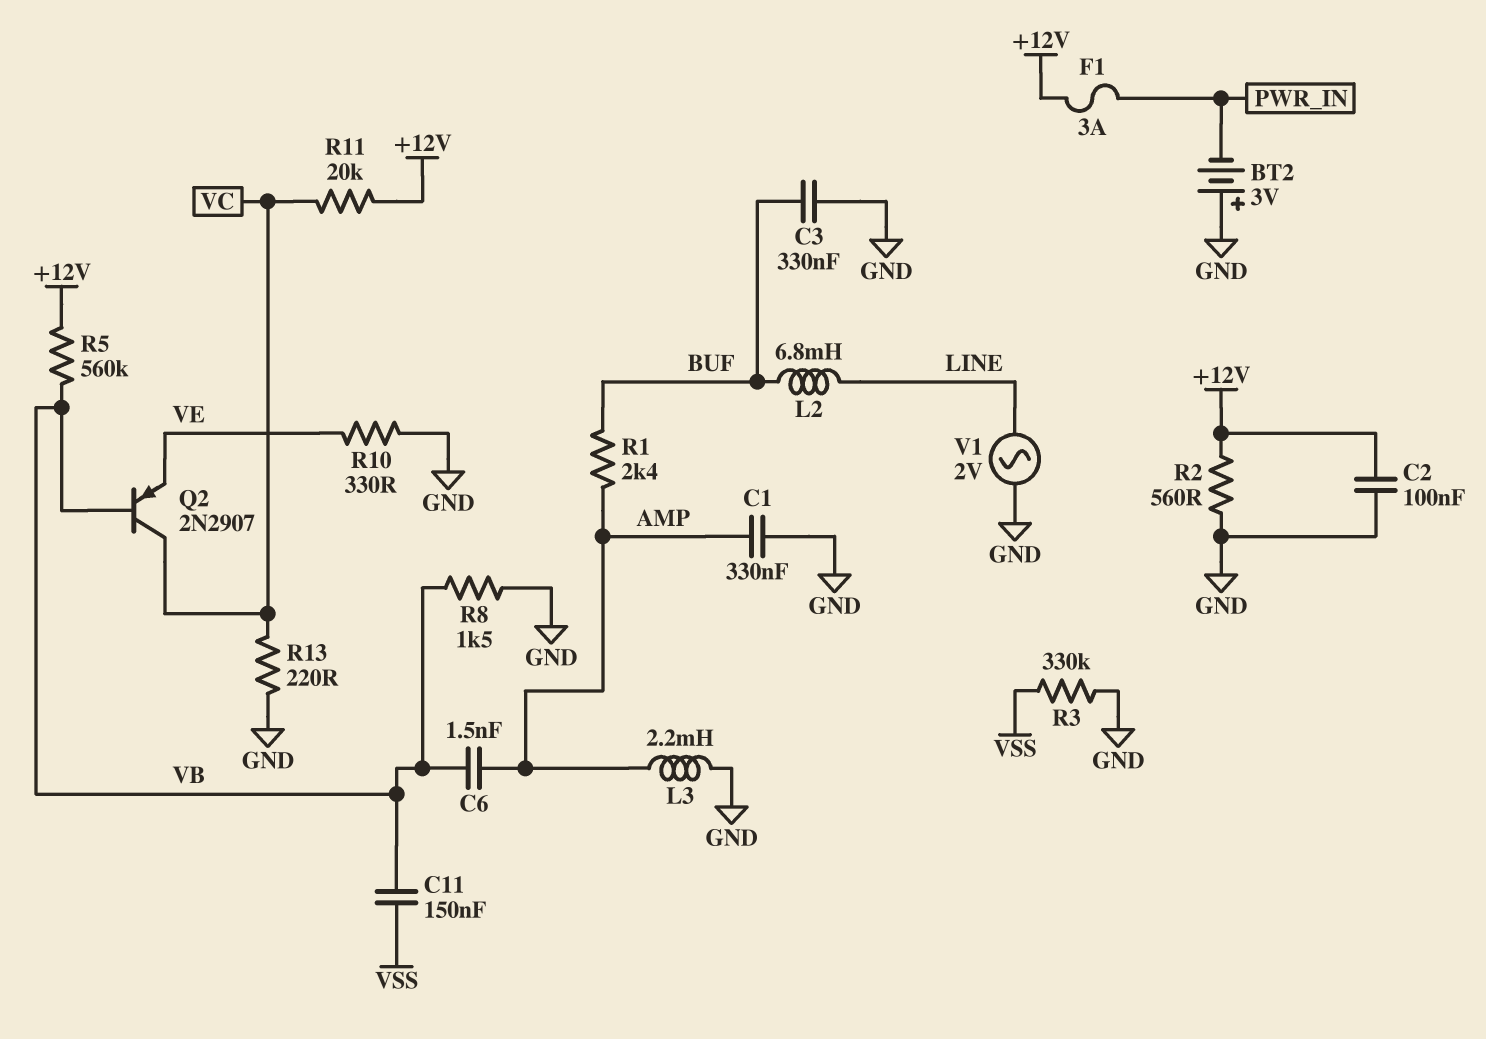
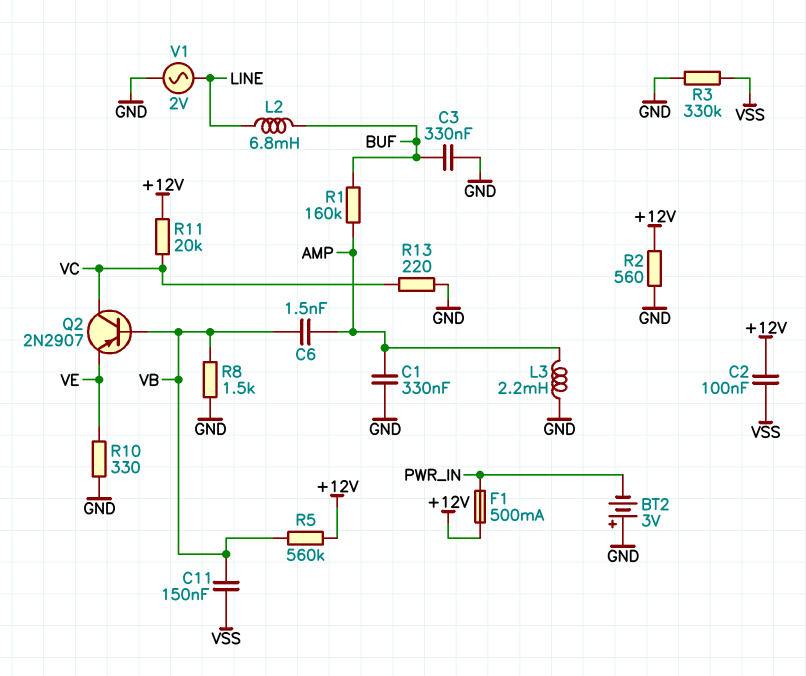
C2: 100nF (+12V, GND) -> 100nF (+12V, VSS)
F1: 3A (+12V, PWR_IN) -> 500mA (+12V, PWR_IN)
R1: 2.4k (AMP, BUF) -> 160k (AMP, BUF)

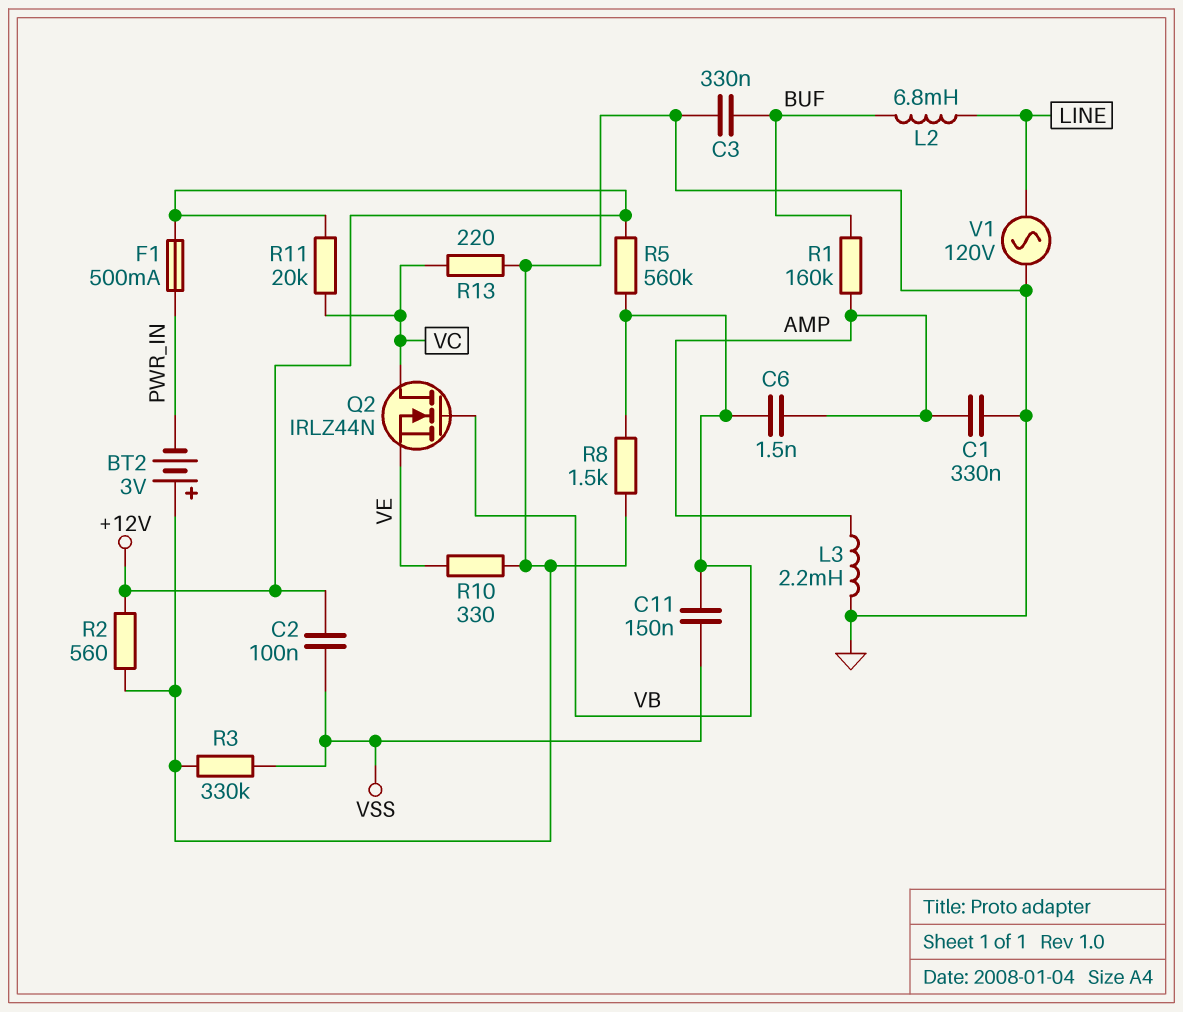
Q2: PNP 2N2907 (B VB, C VC, E VE) -> NMOS IRLZ44N (G VB, D VC, S VE)
V1: AC 2V (GND, LINE) -> AC 120V (GND, LINE)

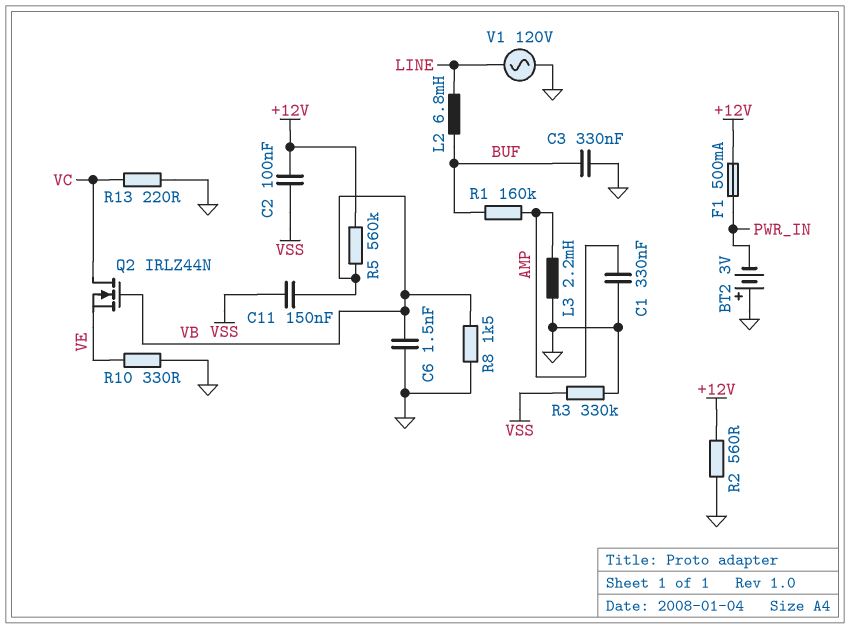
C6: 1.5nF (AMP, VB) -> 1.5nF (GND, VB)
R11: 20k (+12V, VC) -> none

